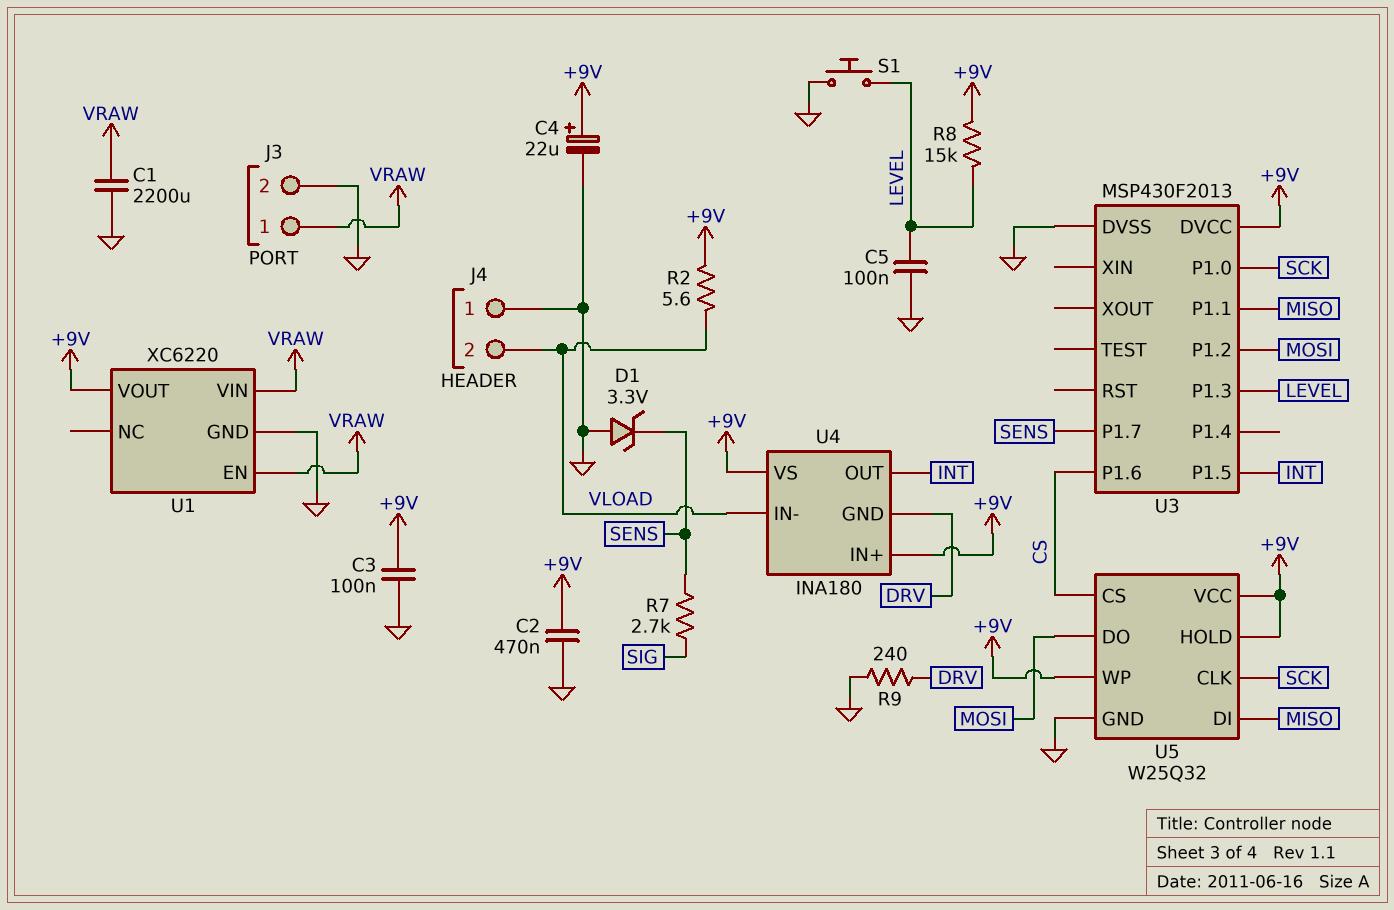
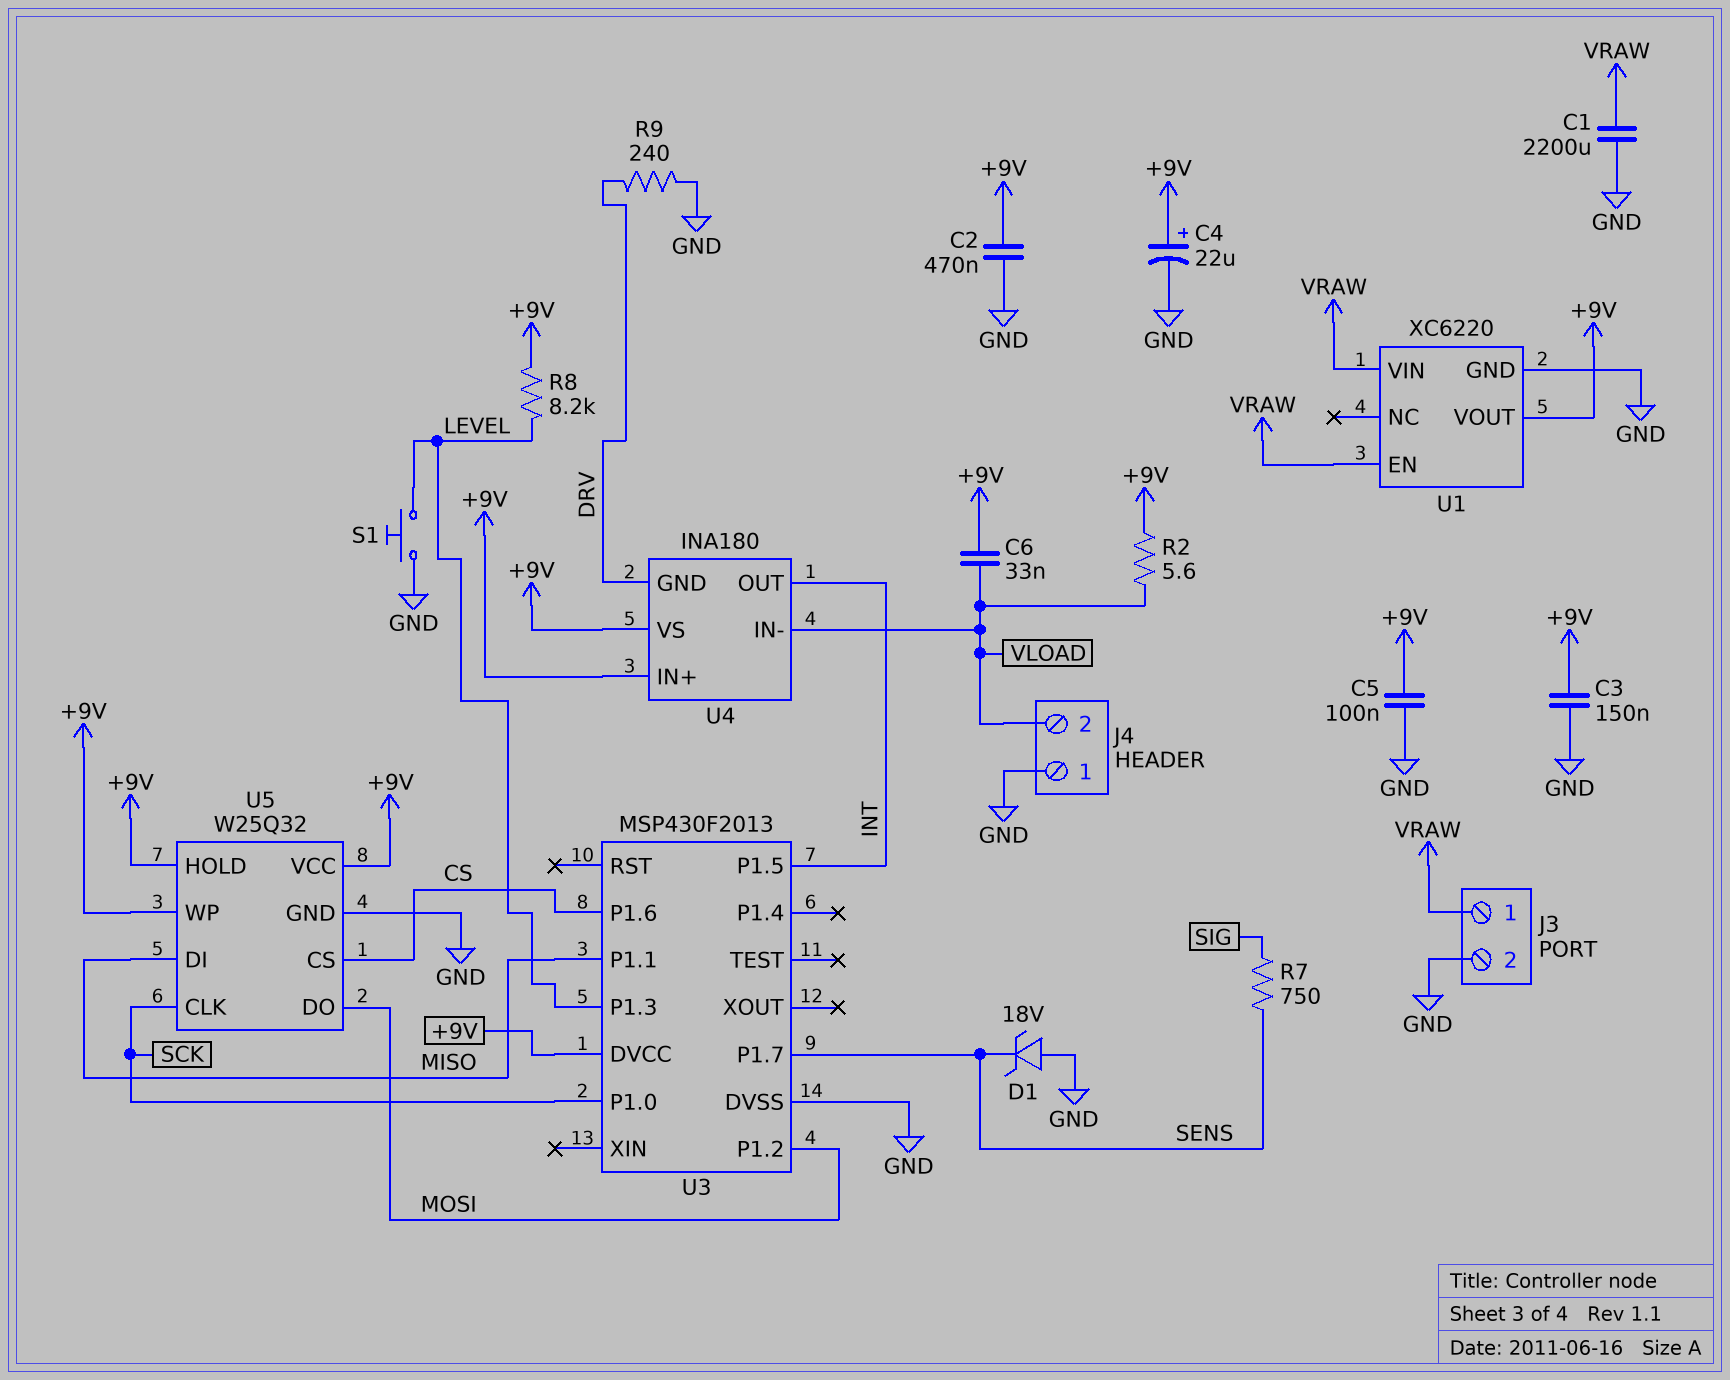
C3: 100nF (+9V, GND) -> 150nF (+9V, GND)
C5: 100nF (GND, LEVEL) -> 100nF (+9V, GND)
C6: none -> 33nF (+9V, VLOAD)
D1: zener 3.3V (A GND, K SENS) -> zener 18V (A GND, K SENS)
R7: 2.7k (SENS, SIG) -> 750 (SENS, SIG)
R8: 15k (+9V, LEVEL) -> 8.2k (+9V, LEVEL)

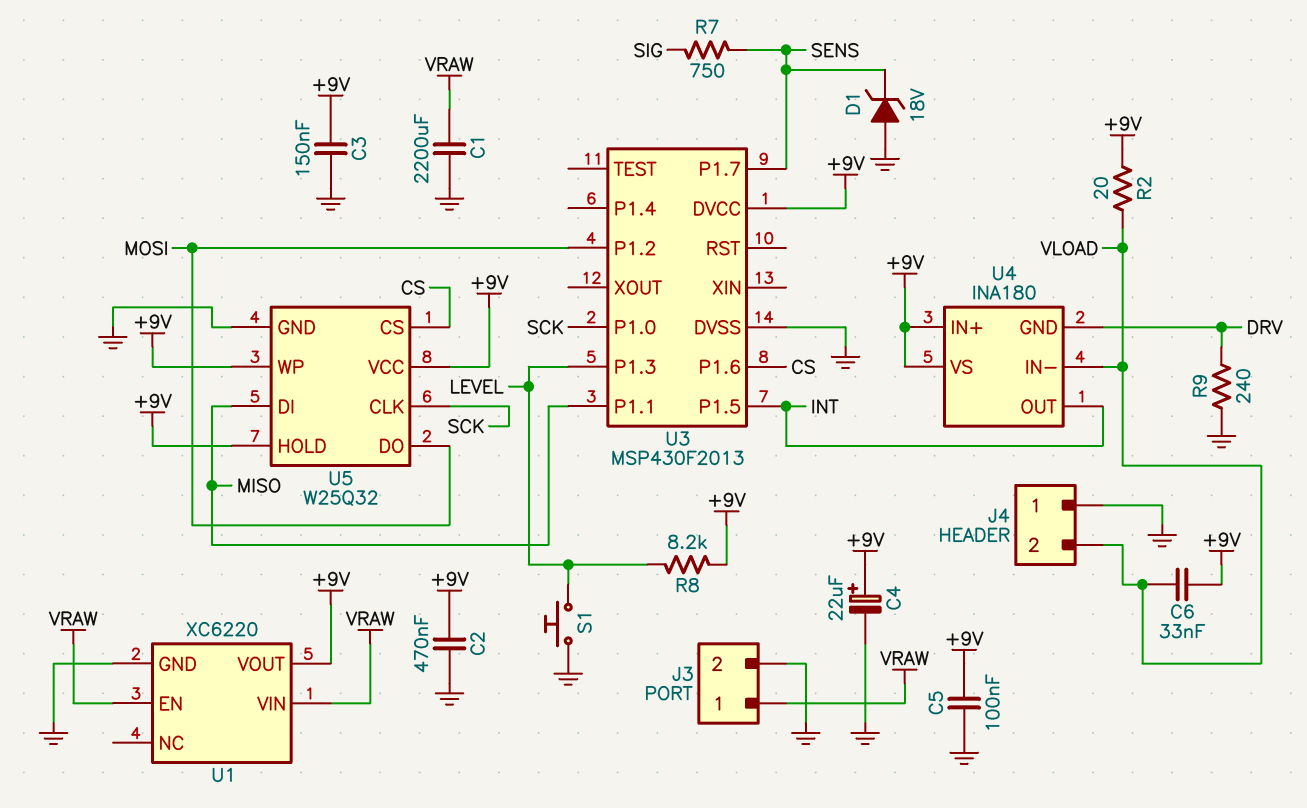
R2: 5.6 (+9V, VLOAD) -> 20 (+9V, VLOAD)

